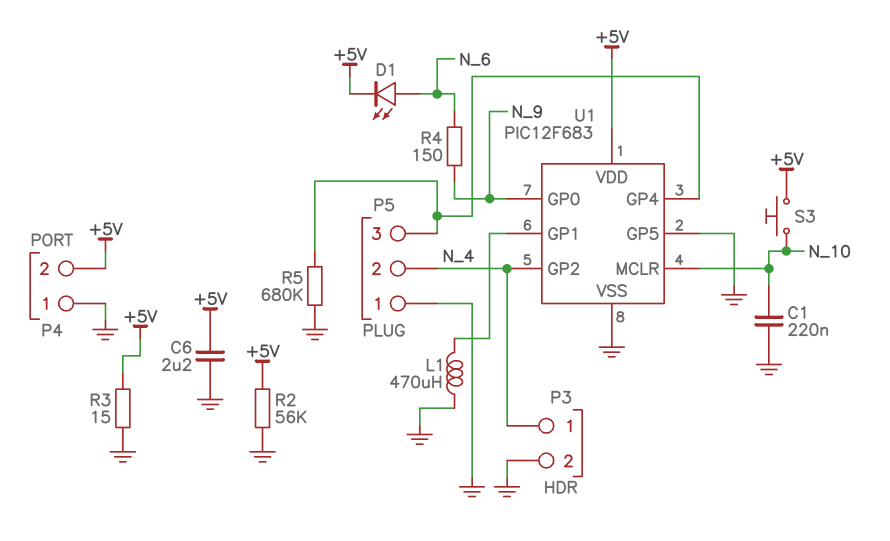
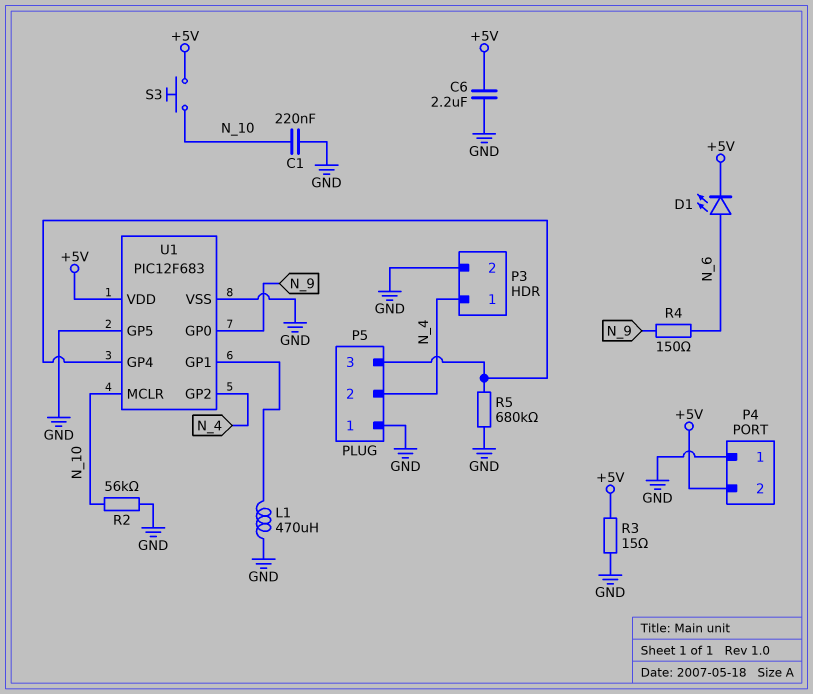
R2: 56k (+5V, GND) -> 56k (GND, N_10)

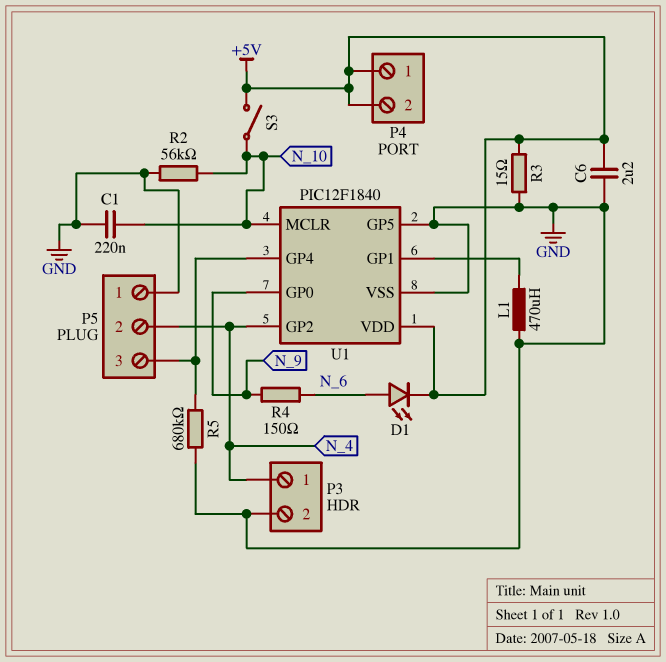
P4 pin 1: GND -> +5V
S3: button (+5V, N_10) -> switch (+5V, N_10)
U1: PIC12F683 -> PIC12F1840

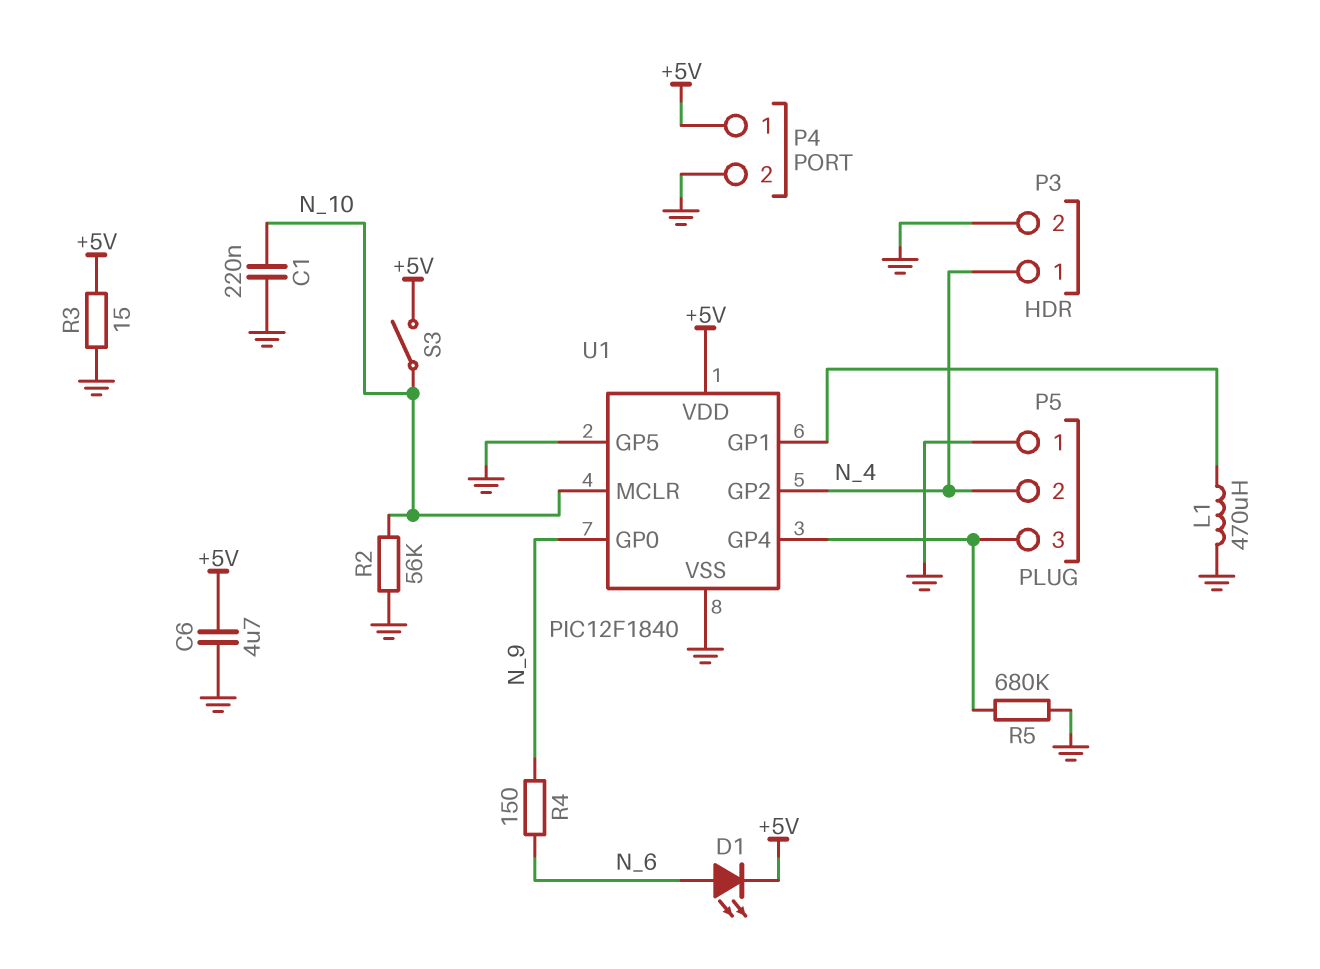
C6: 2.2uF (+5V, GND) -> 4.7uF (+5V, GND)
P4 pin 2: +5V -> GND

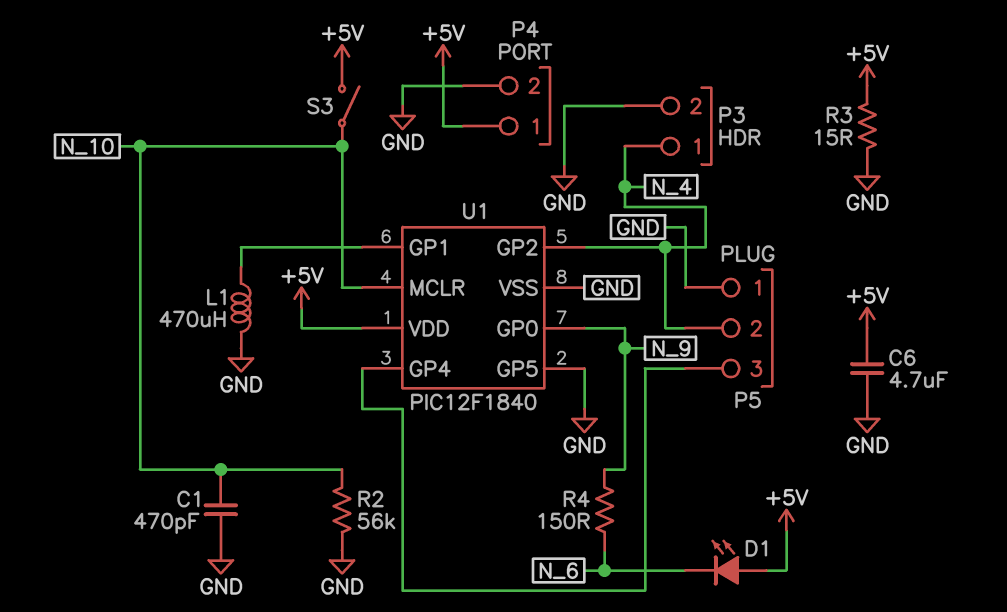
C1: 220nF (GND, N_10) -> 470pF (GND, N_10)
D1: LED (A N_6, K +5V) -> LED (A +5V, K N_6)
R5: 680k (GND, P5/3) -> none

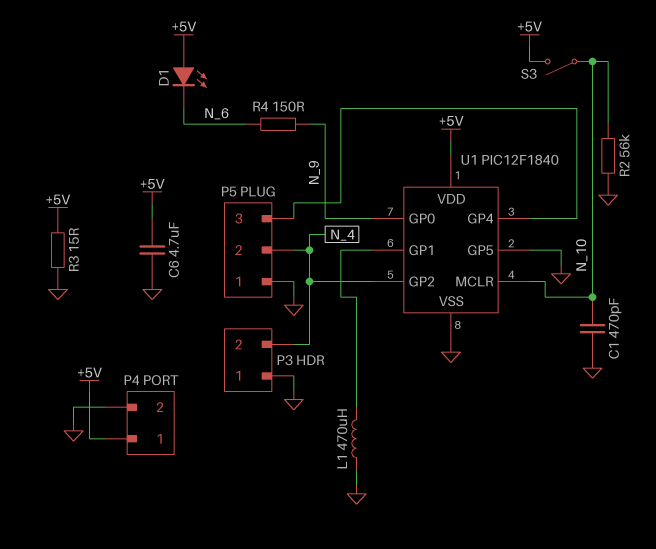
P3 pin 1: N_4 -> GND
P3 pin 2: GND -> N_4

